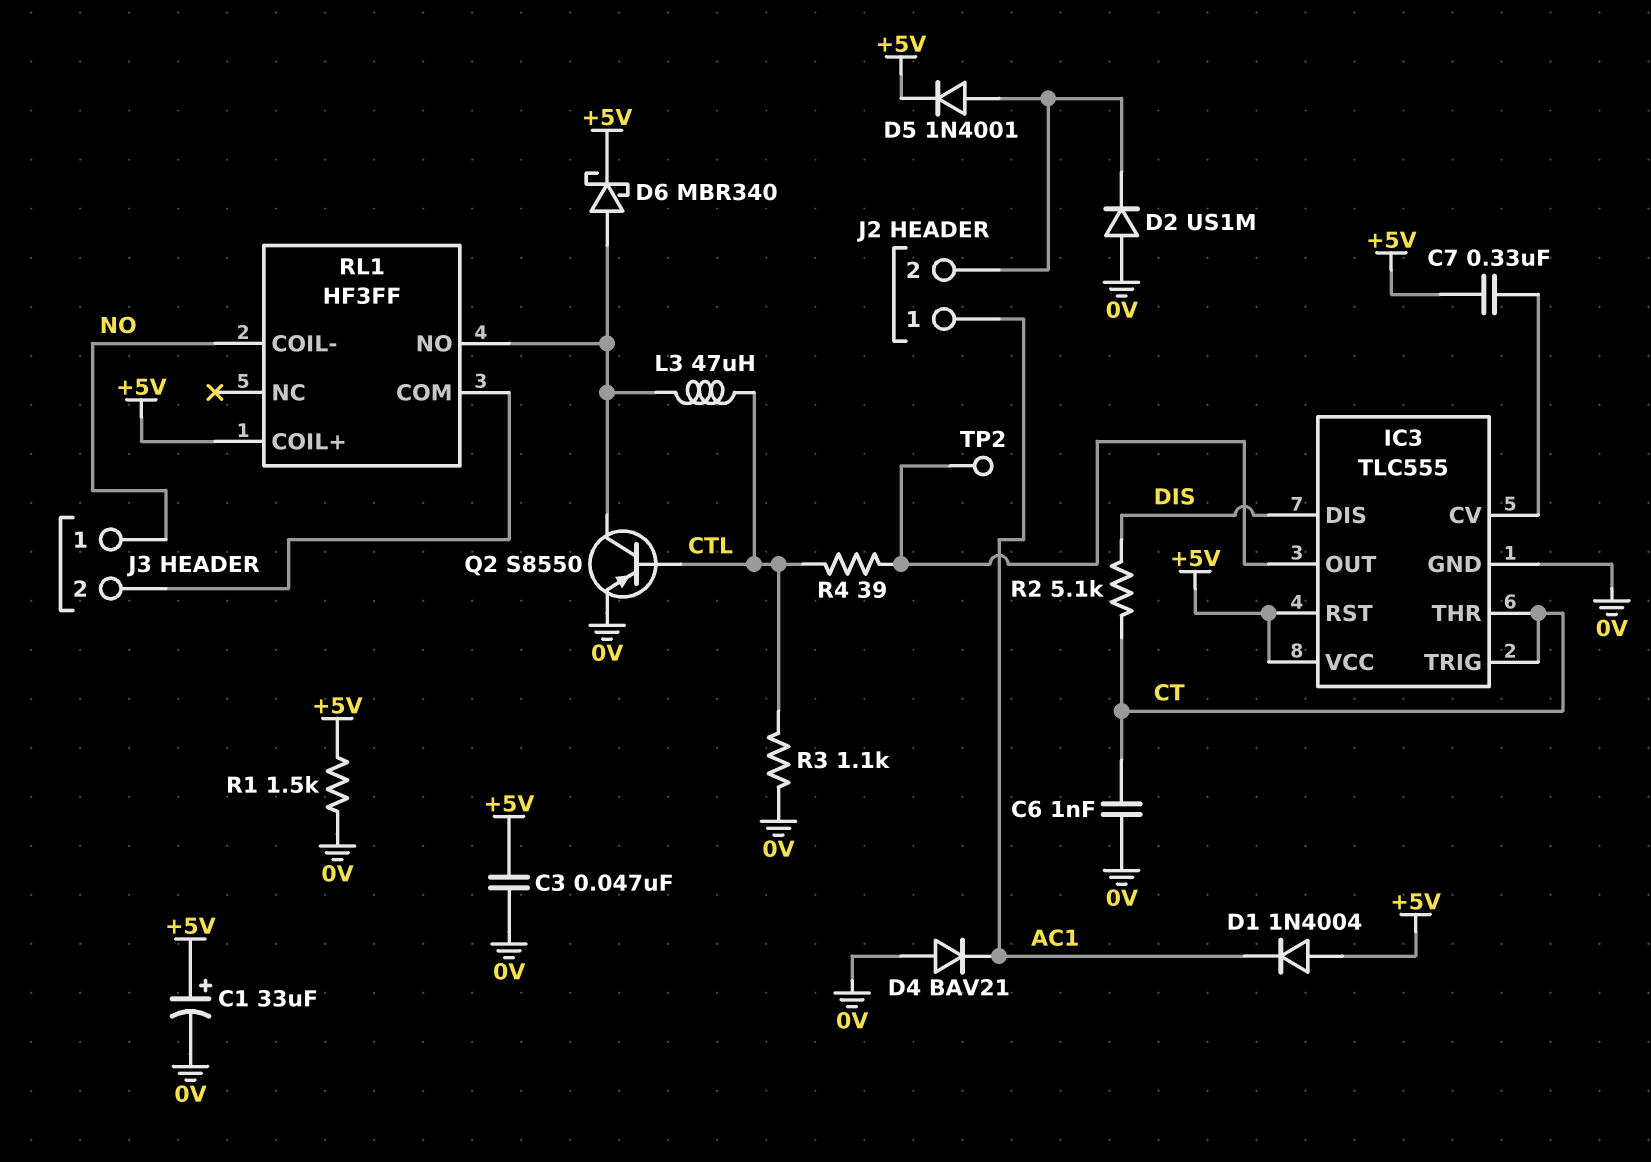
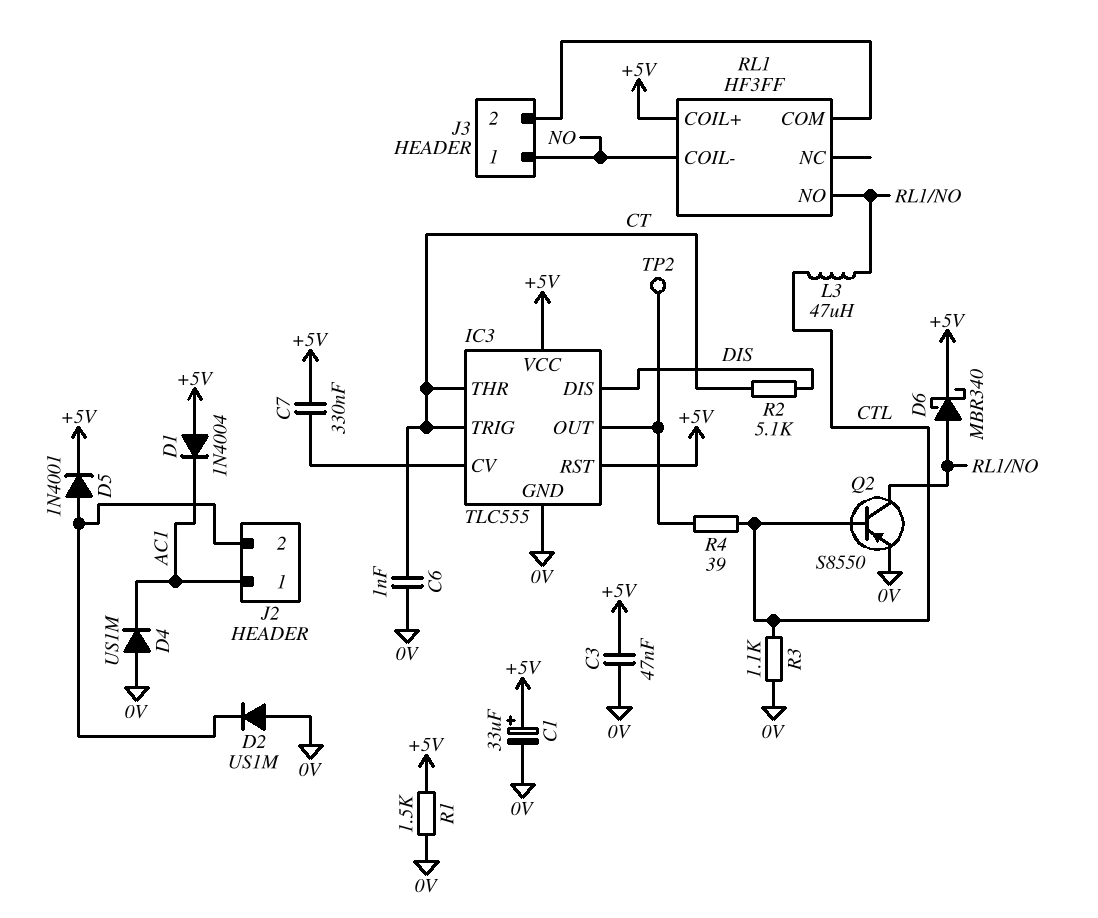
D4: diode BAV21 (A 0V, K AC1) -> diode US1M (A 0V, K AC1)

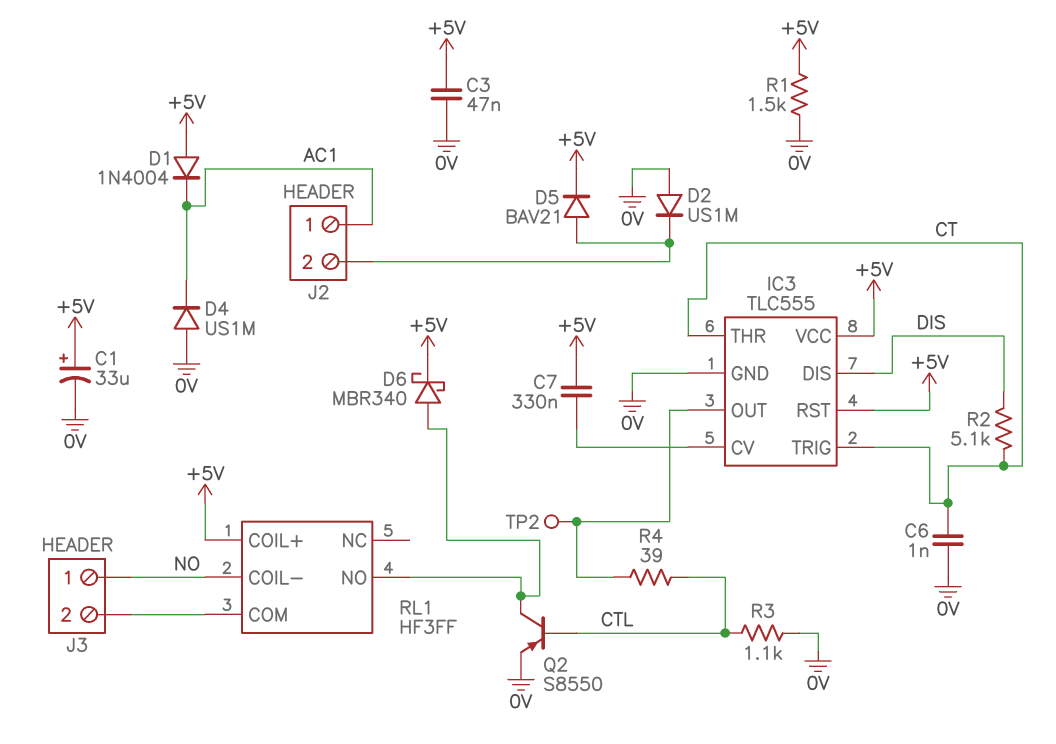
D5: diode 1N4001 (A J2/2, K +5V) -> diode BAV21 (A J2/2, K +5V)
L3: 47uH (CTL, RL1/NO) -> none

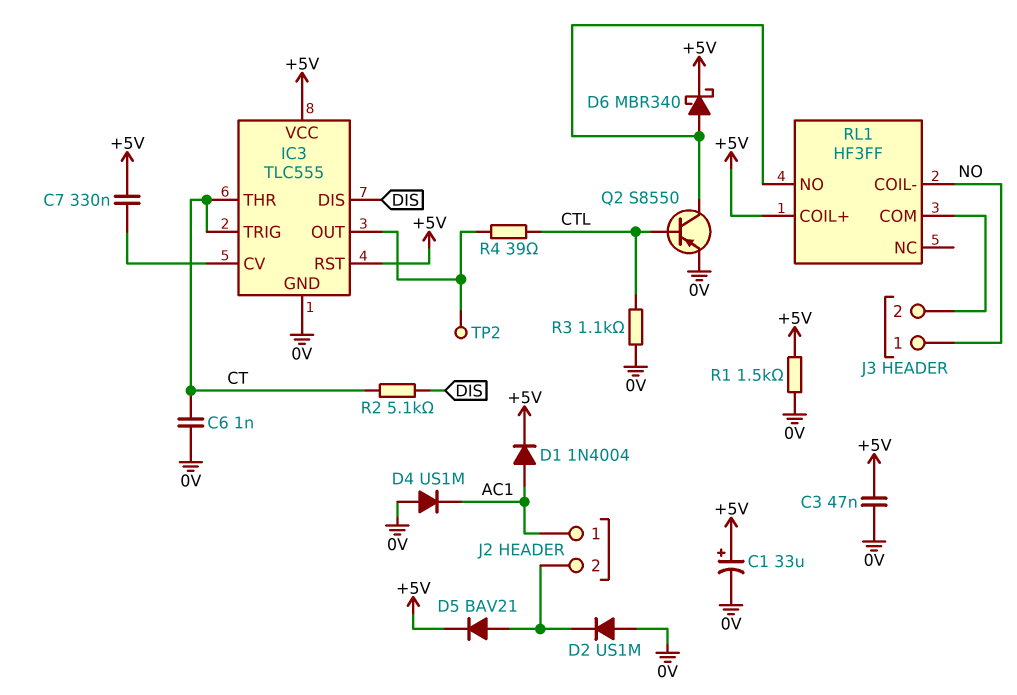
D1: diode 1N4004 (A +5V, K AC1) -> diode 1N4004 (A AC1, K +5V)

